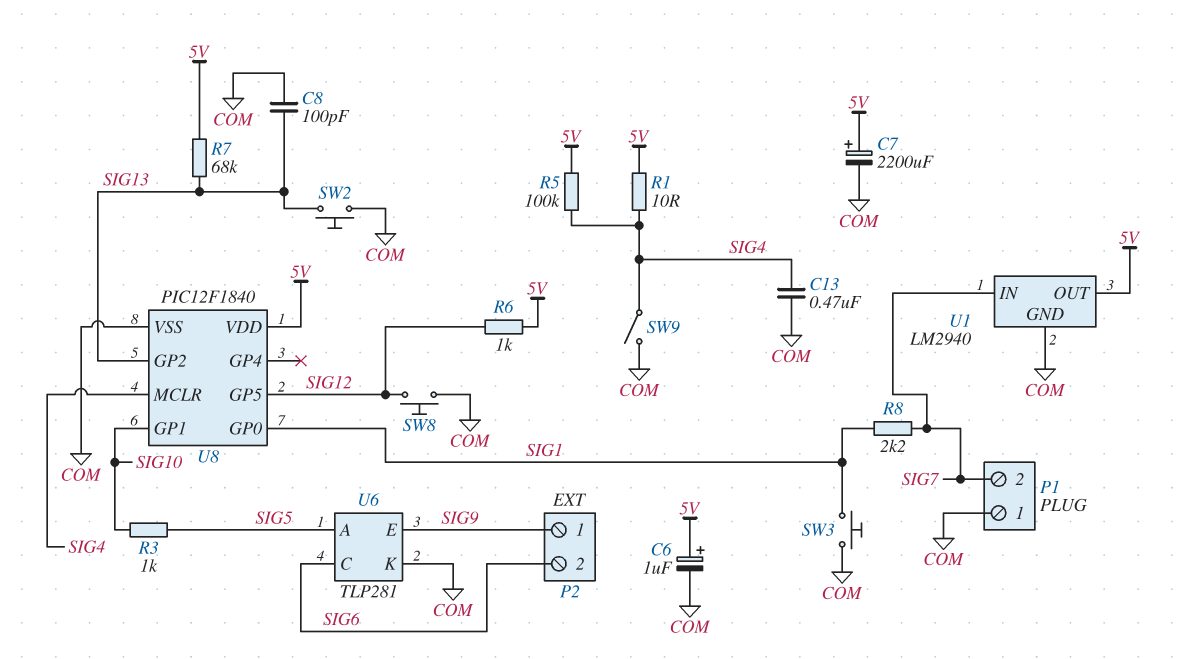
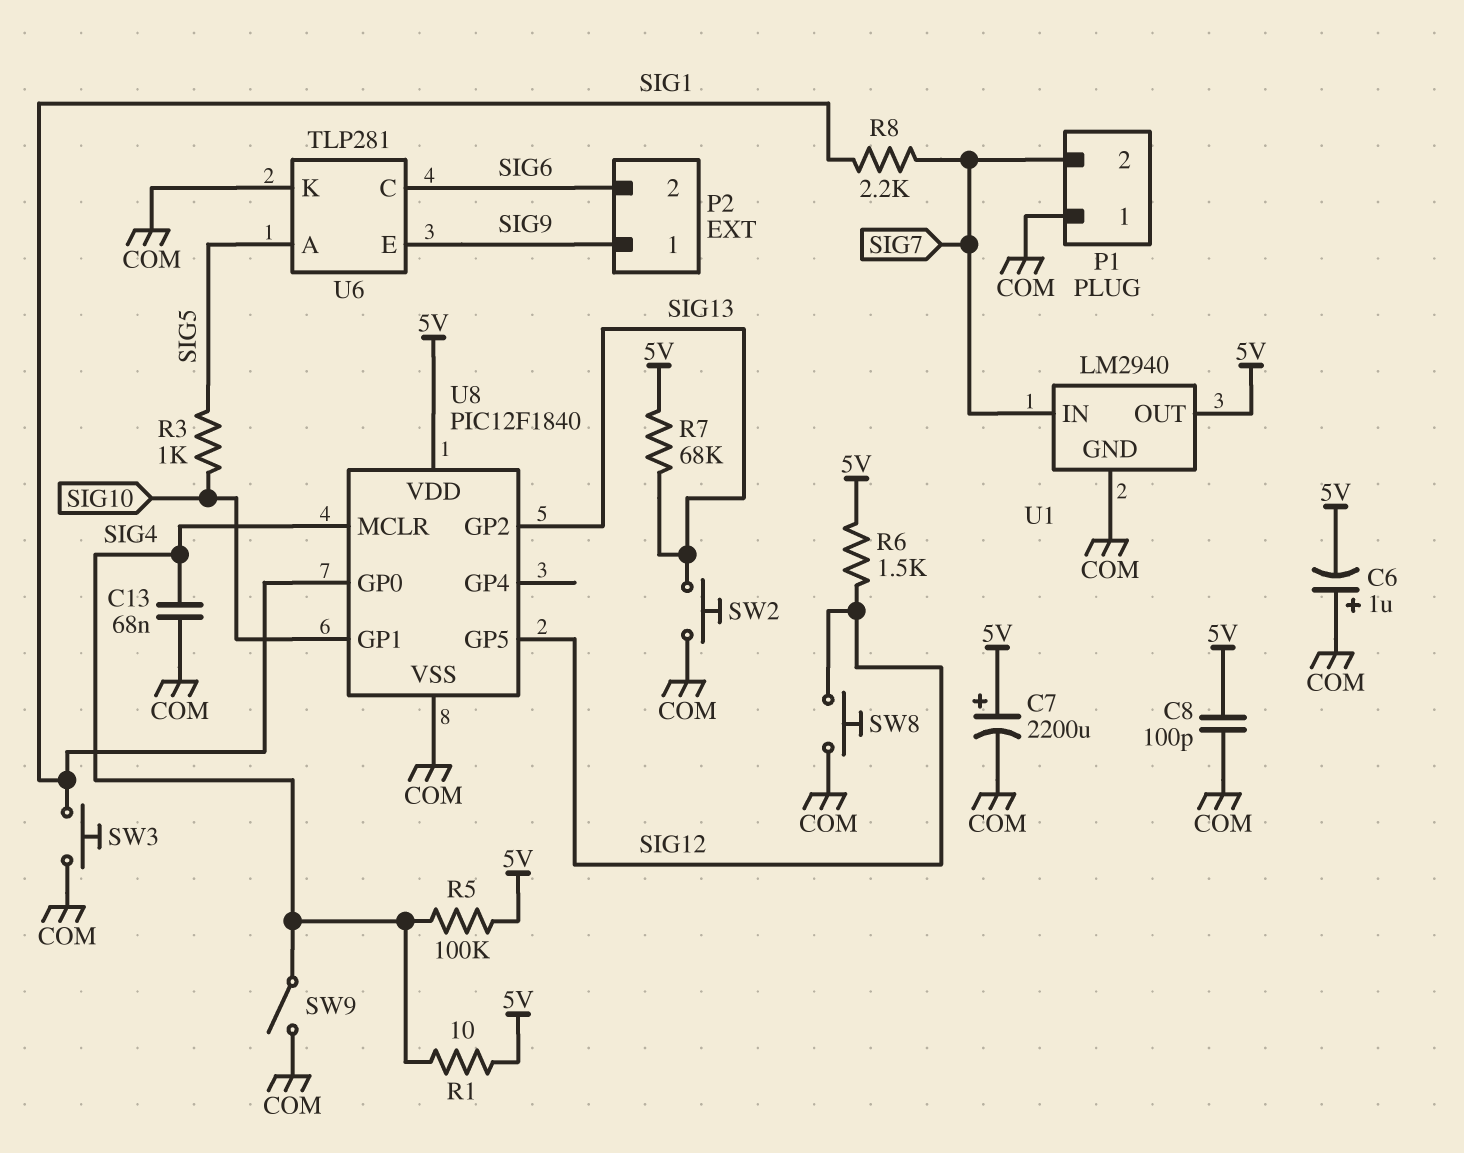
C6: 1uF (plus 5V, minus COM) -> 1uF (plus COM, minus 5V)
C8: 100pF (COM, SIG13) -> 100pF (5V, COM)
C13: 470nF (COM, SIG4) -> 68nF (COM, SIG4)
R6: 1k (5V, SIG12) -> 1.5k (5V, SIG12)

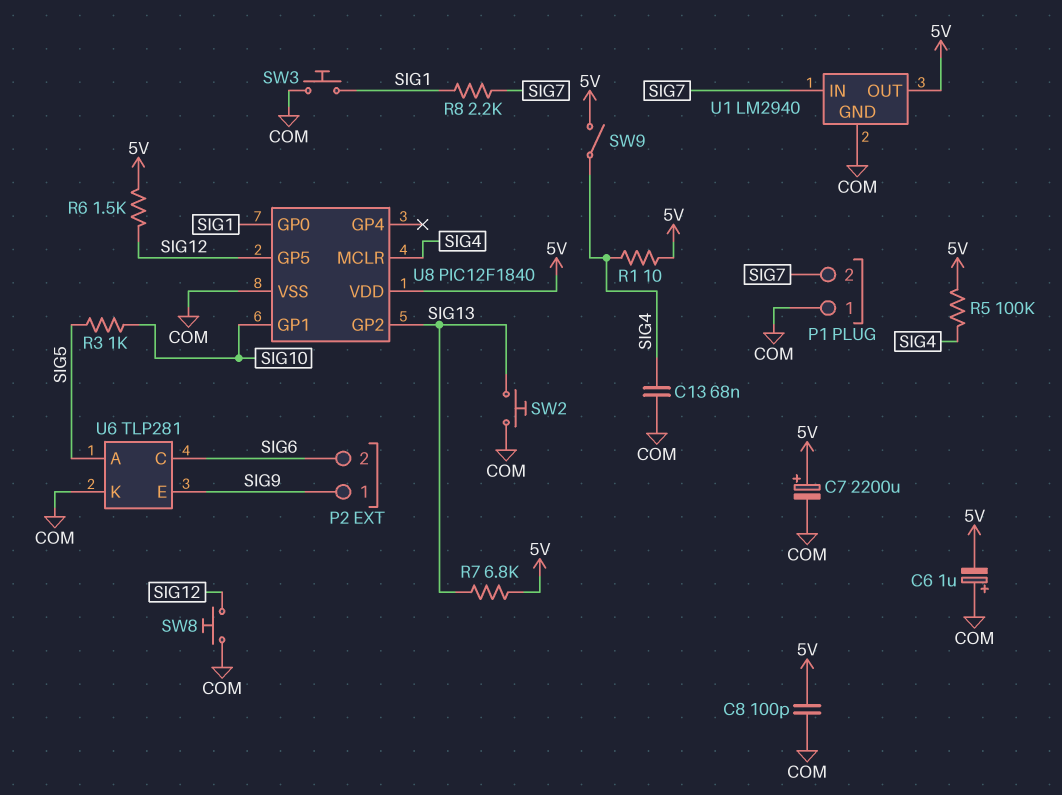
R7: 68k (5V, SIG13) -> 6.8k (5V, SIG13)
SW9: switch (COM, SIG4) -> switch (5V, SIG4)

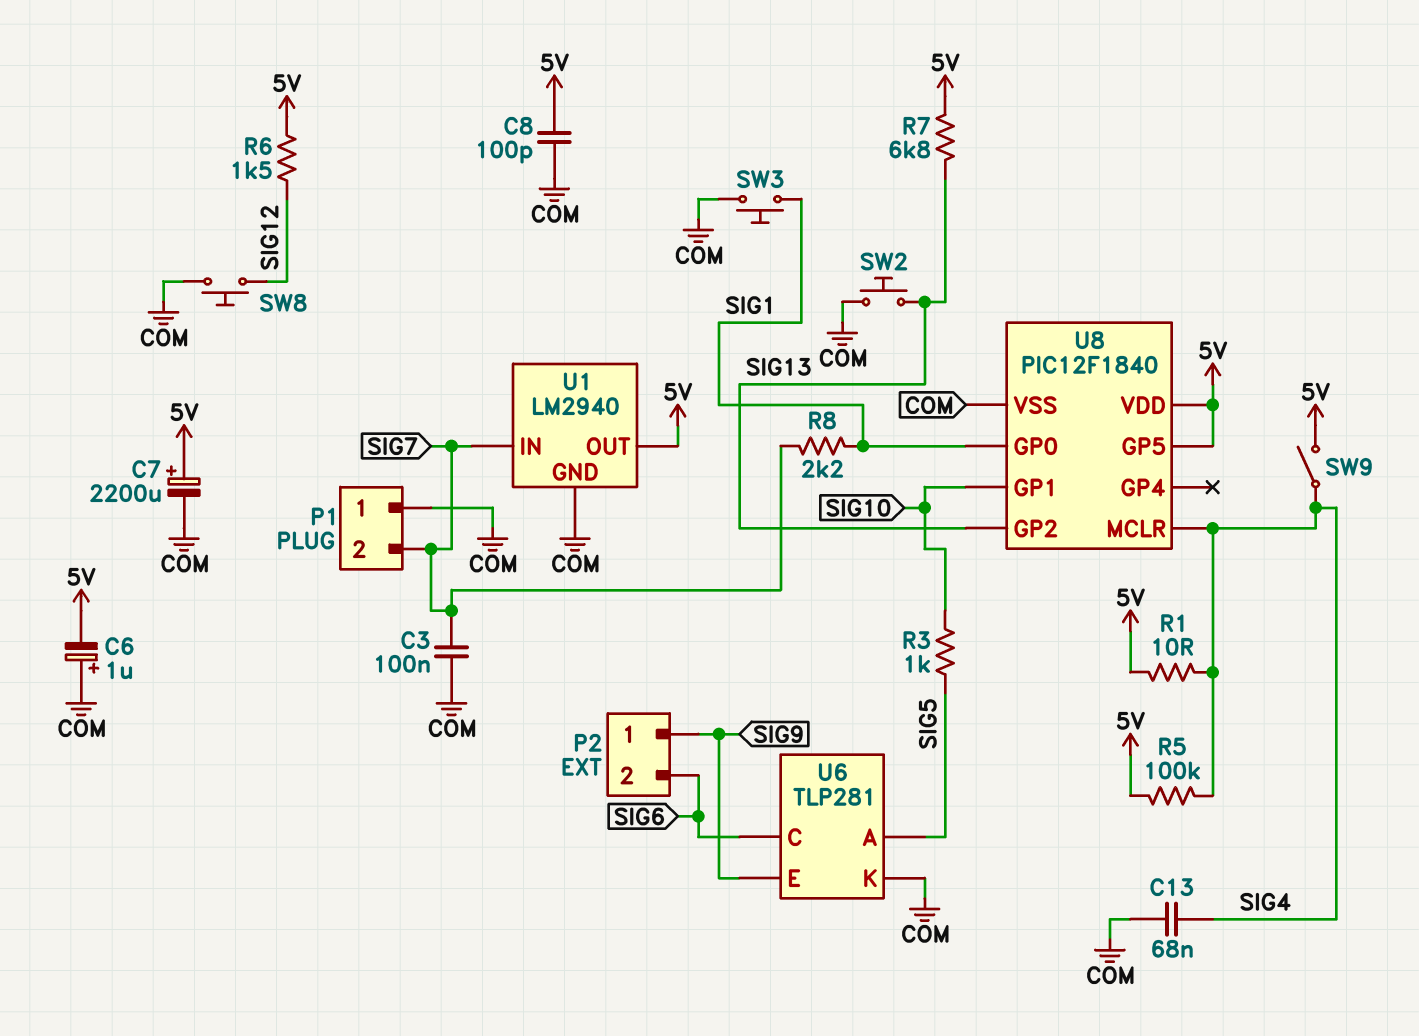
C3: none -> 100nF (COM, SIG7)
U8 pin GP5: SIG12 -> 5V

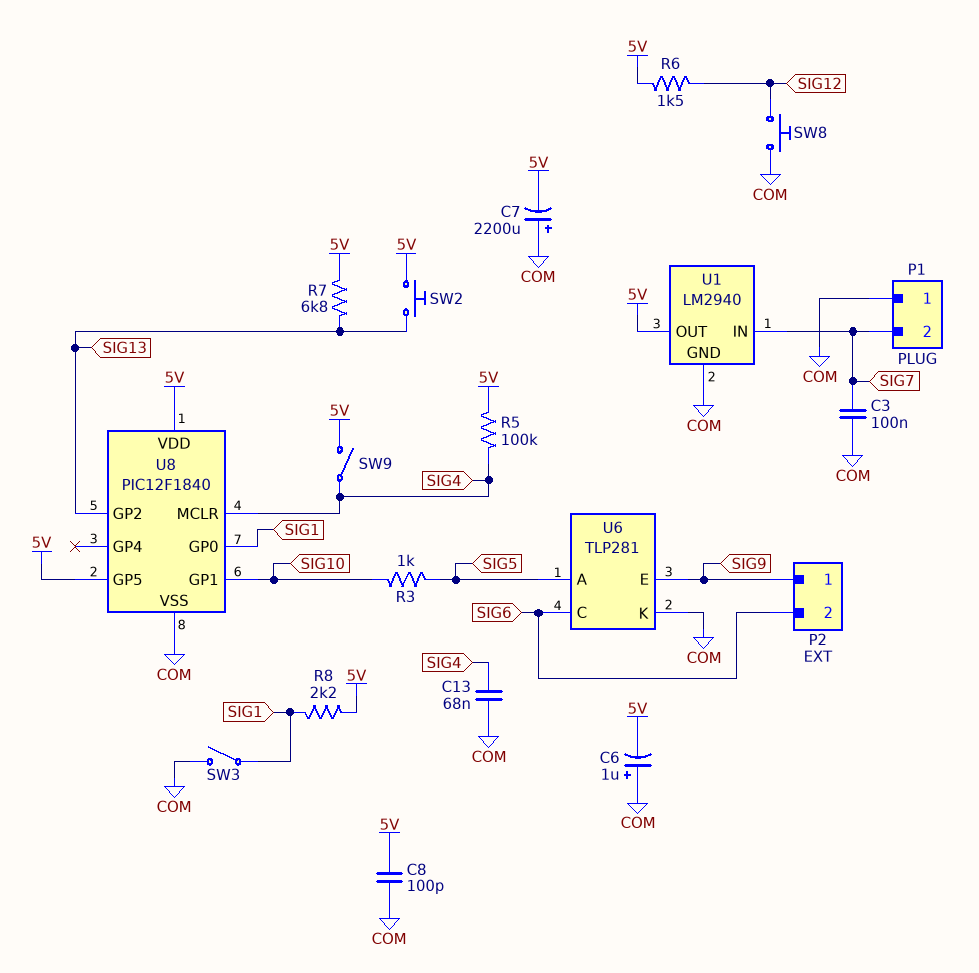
C7: 2200uF (plus 5V, minus COM) -> 2200uF (plus COM, minus 5V)
R1: 10 (5V, SIG4) -> none
R8: 2.2k (SIG1, SIG7) -> 2.2k (5V, SIG1)
SW2: button (COM, SIG13) -> button (5V, SIG13)
SW3: button (COM, SIG1) -> switch (COM, SIG1)

